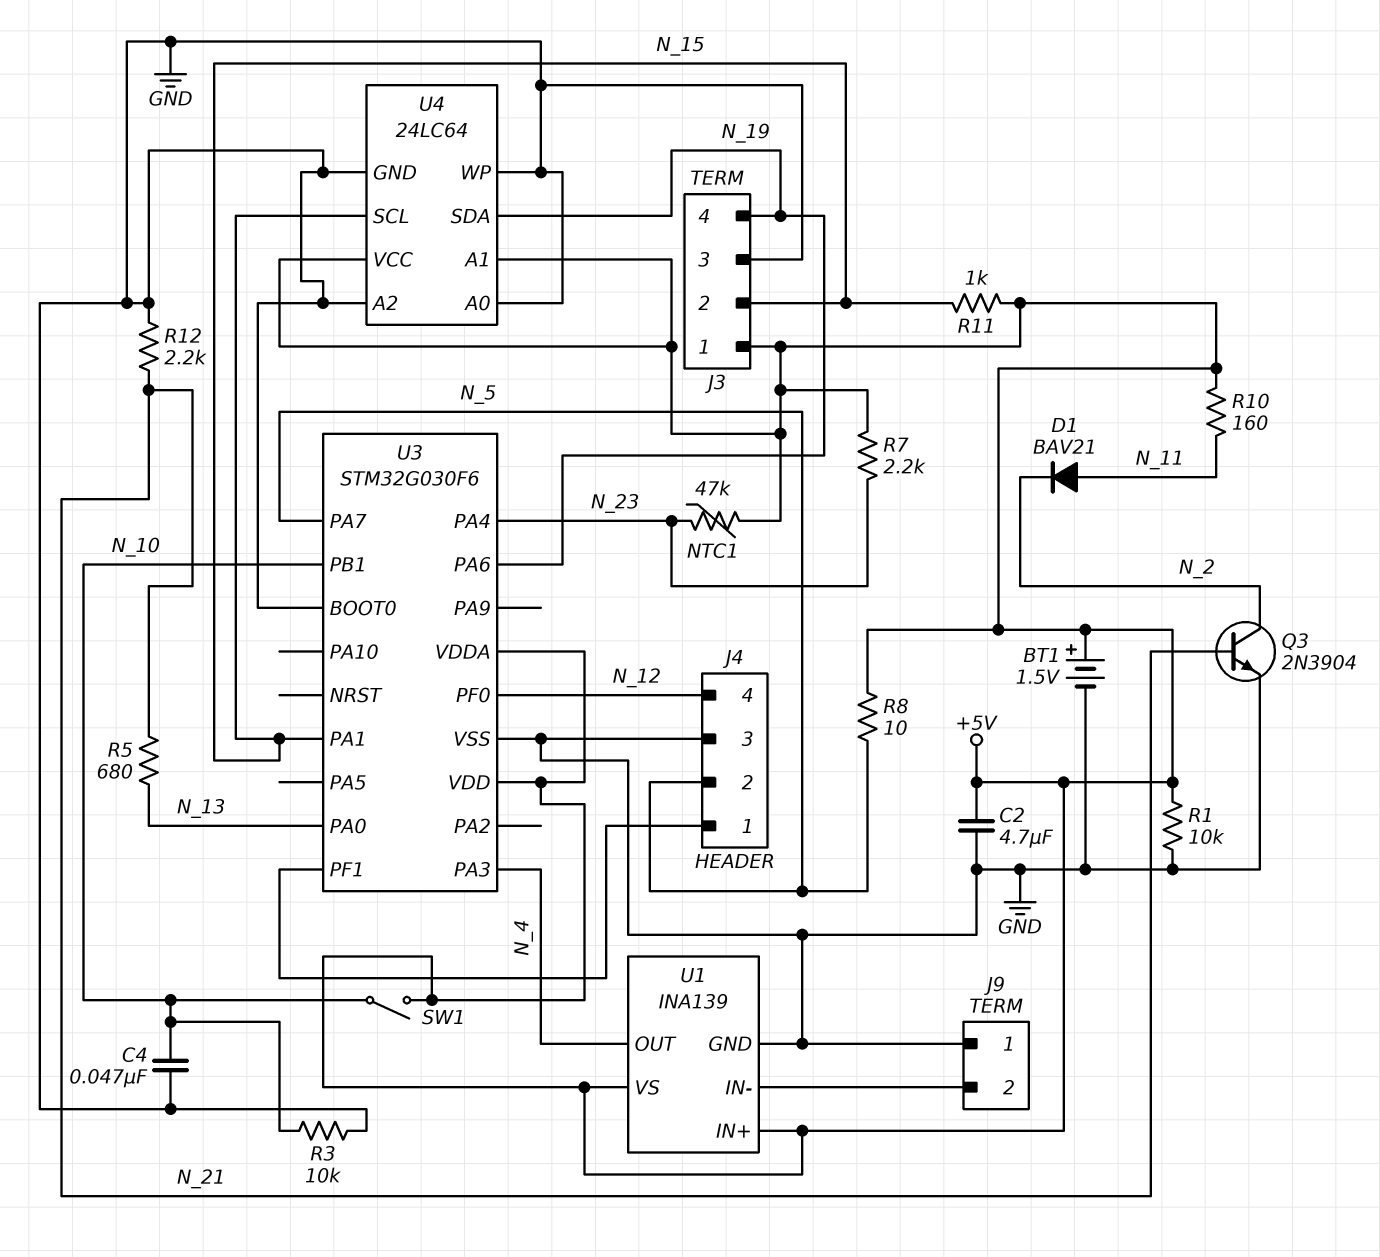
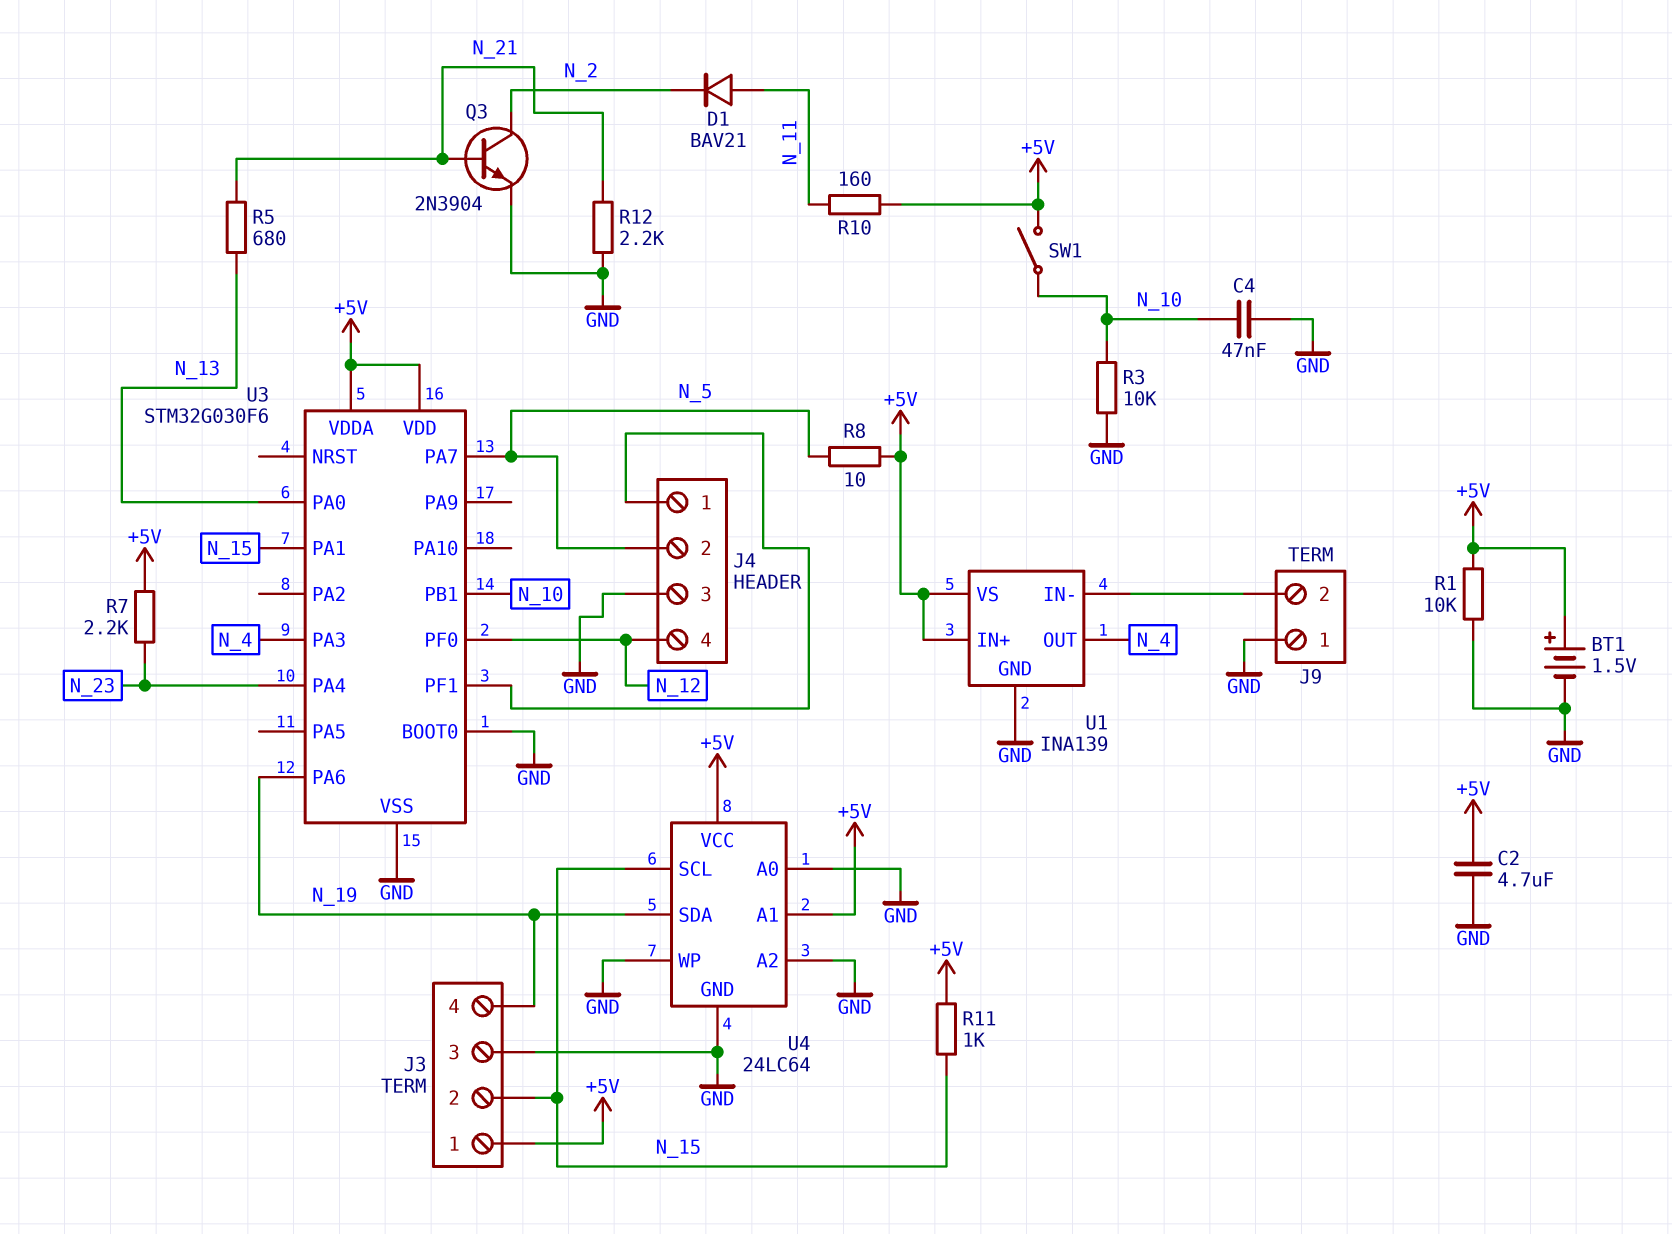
NTC1: 47k (+5V, N_23) -> none

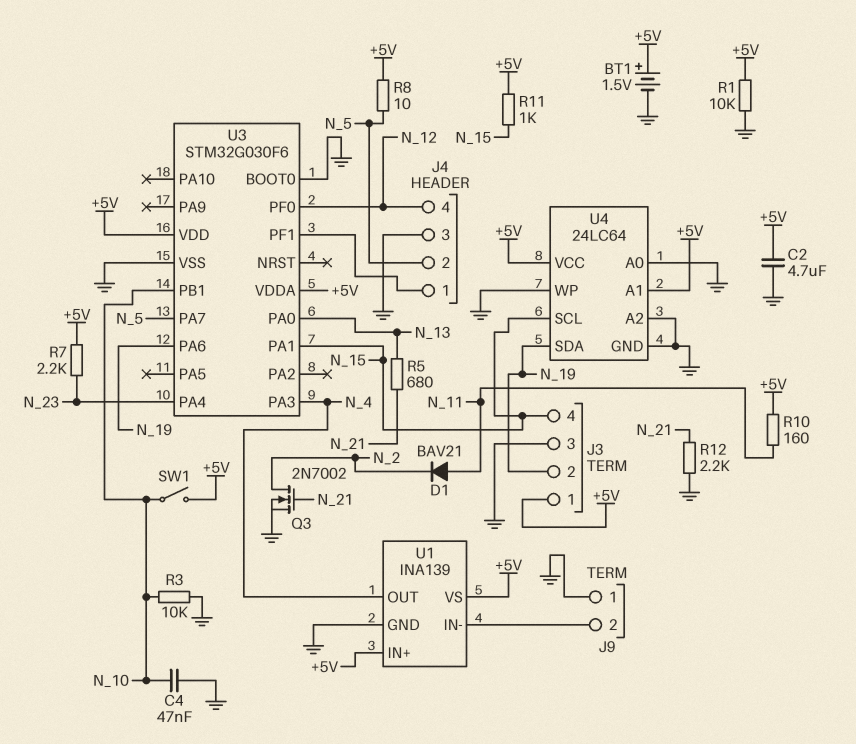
J3 pin 2: N_15 -> N_19
J3 pin 4: N_19 -> N_15
Q3: NPN 2N3904 (B N_21, C N_2, E GND) -> NMOS 2N7002 (G N_21, D N_2, S GND)

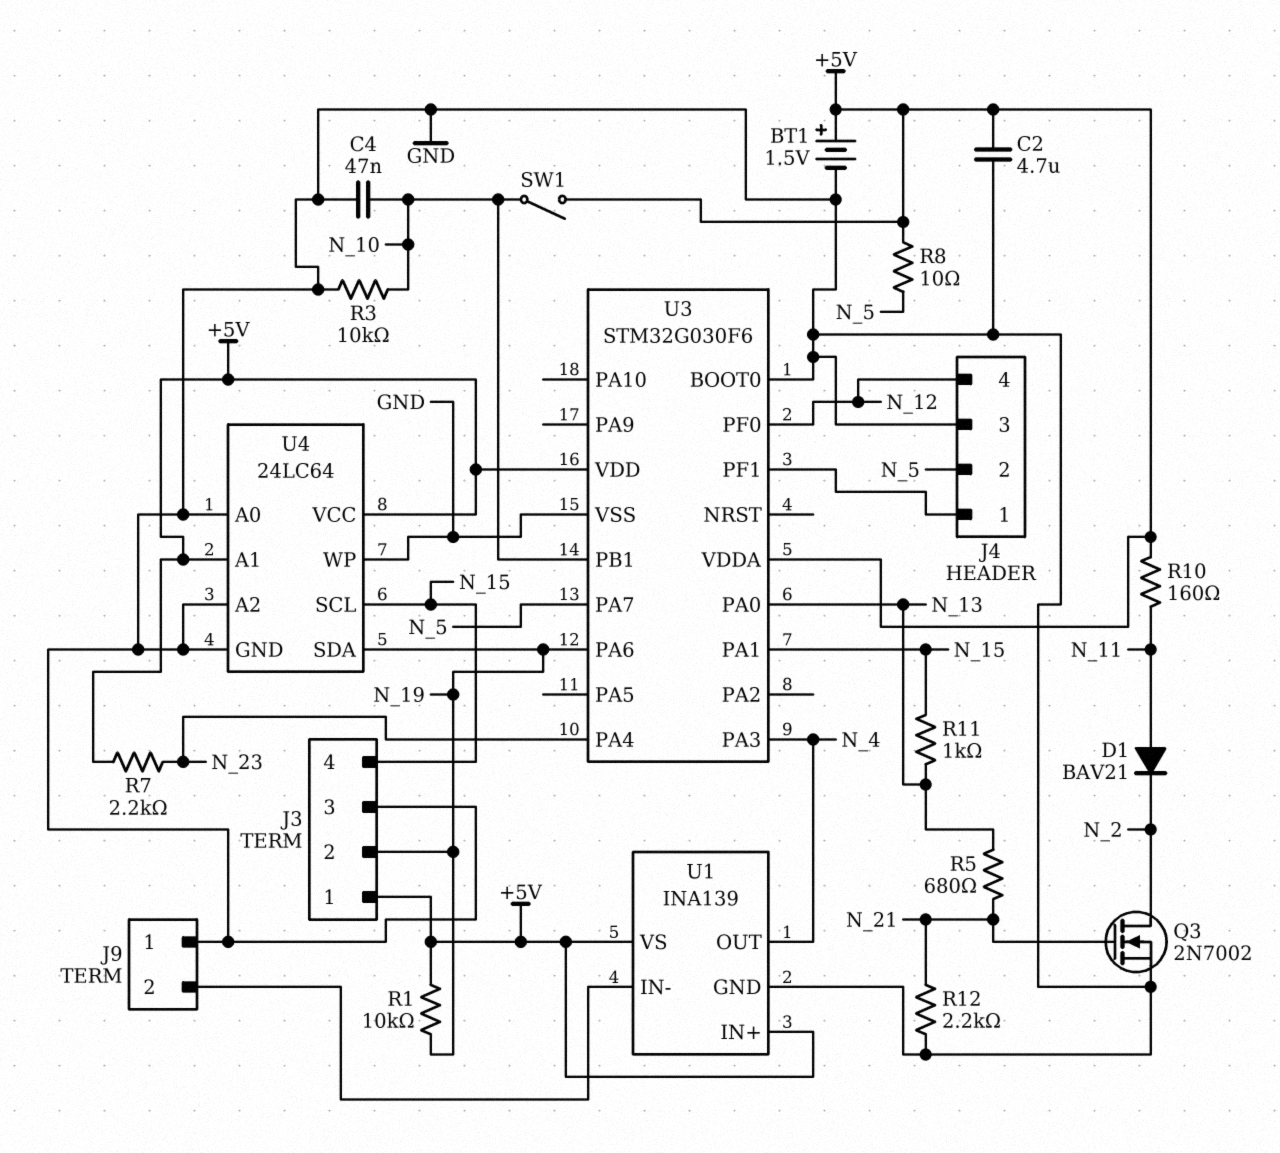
R1: 10k (+5V, GND) -> 10k (+5V, N_19)
R11: 1k (+5V, N_15) -> 1k (N_13, N_15)

